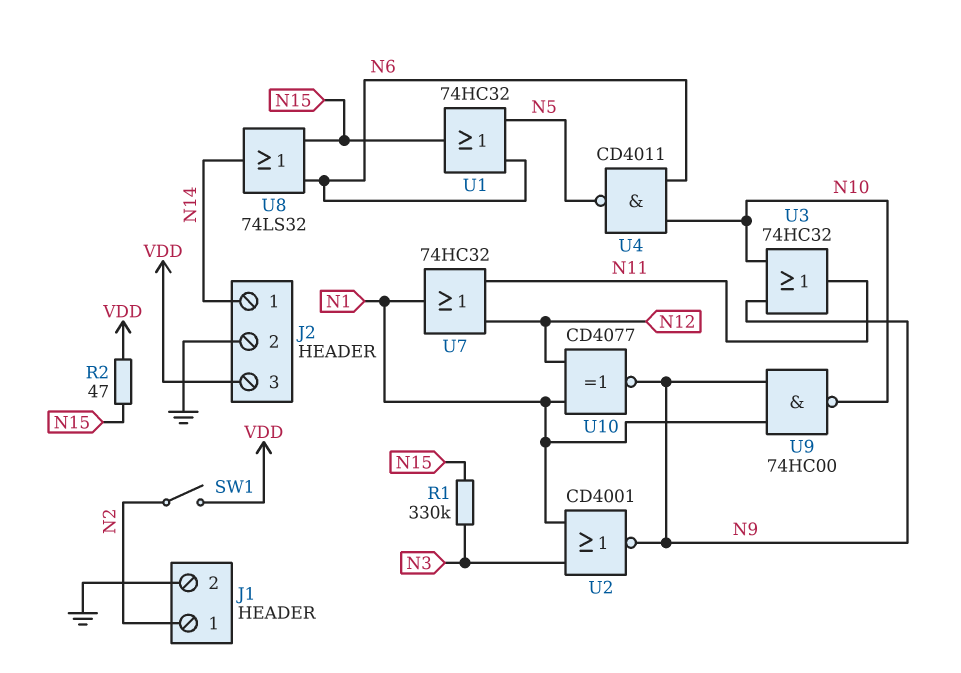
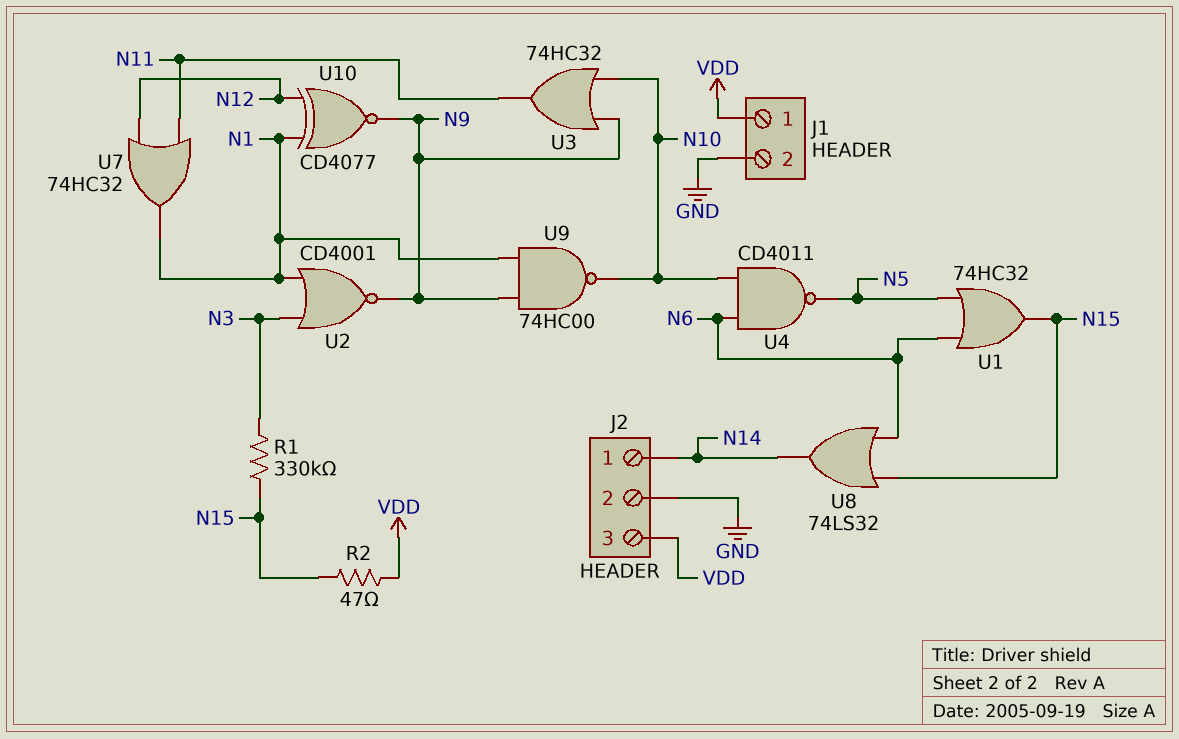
J1 pin 1: N2 -> VDD
SW1: switch (N2, VDD) -> none

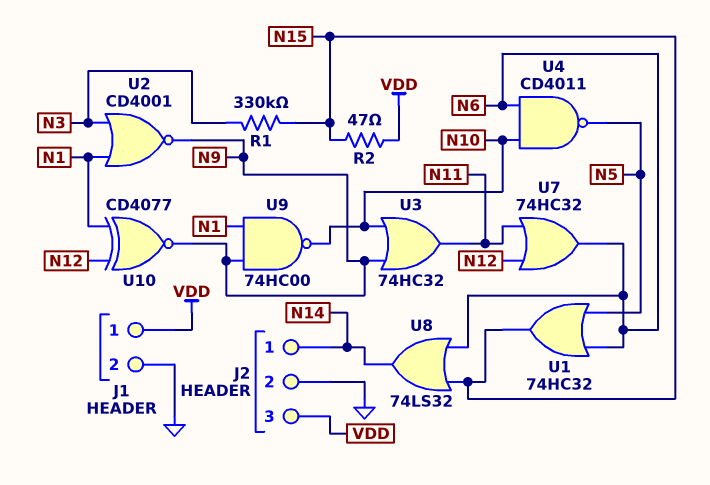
U7: OR 74HC32 (in N11, in N12, out N1) -> OR 74HC32 (in N11, in N12, out N6)

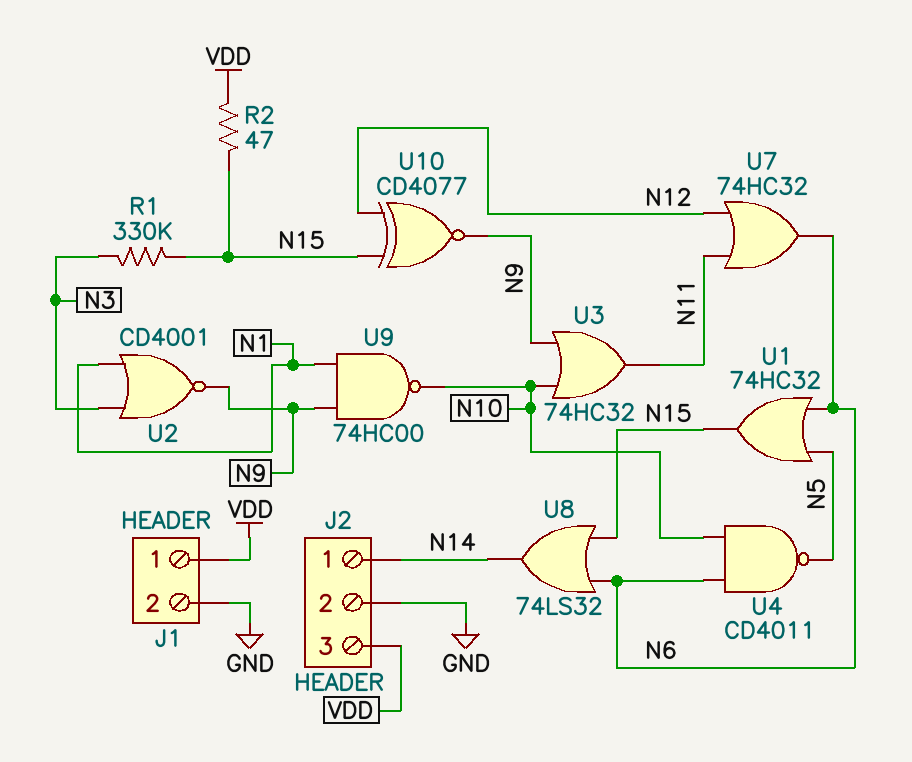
U10: XNOR CD4077 (in N1, in N12, out N9) -> XNOR CD4077 (in N12, in N15, out N9)

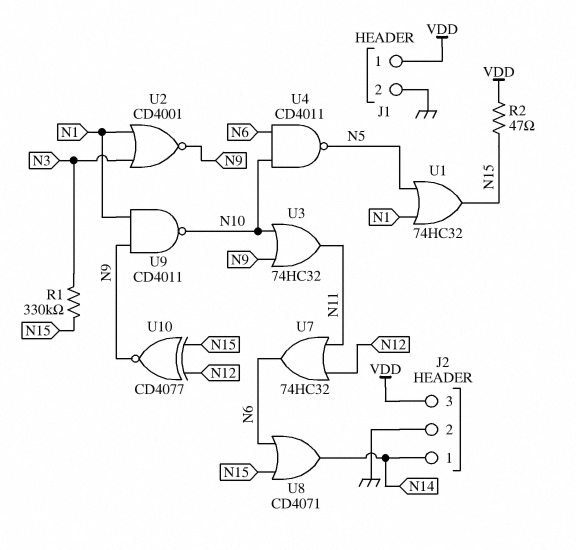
U1: OR 74HC32 (in N5, in N6, out N15) -> OR 74HC32 (in N1, in N5, out N15)
U8: OR 74LS32 (in N6, in N15, out N14) -> OR CD4071 (in N6, in N15, out N14)
U9: NAND 74HC00 (in N1, in N9, out N10) -> NAND CD4011 (in N1, in N9, out N10)

